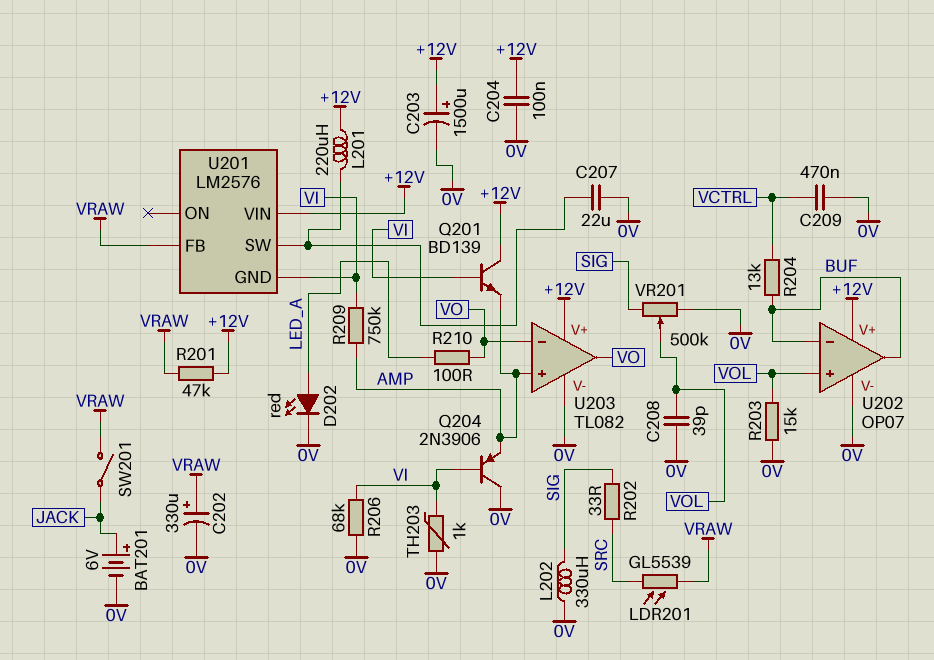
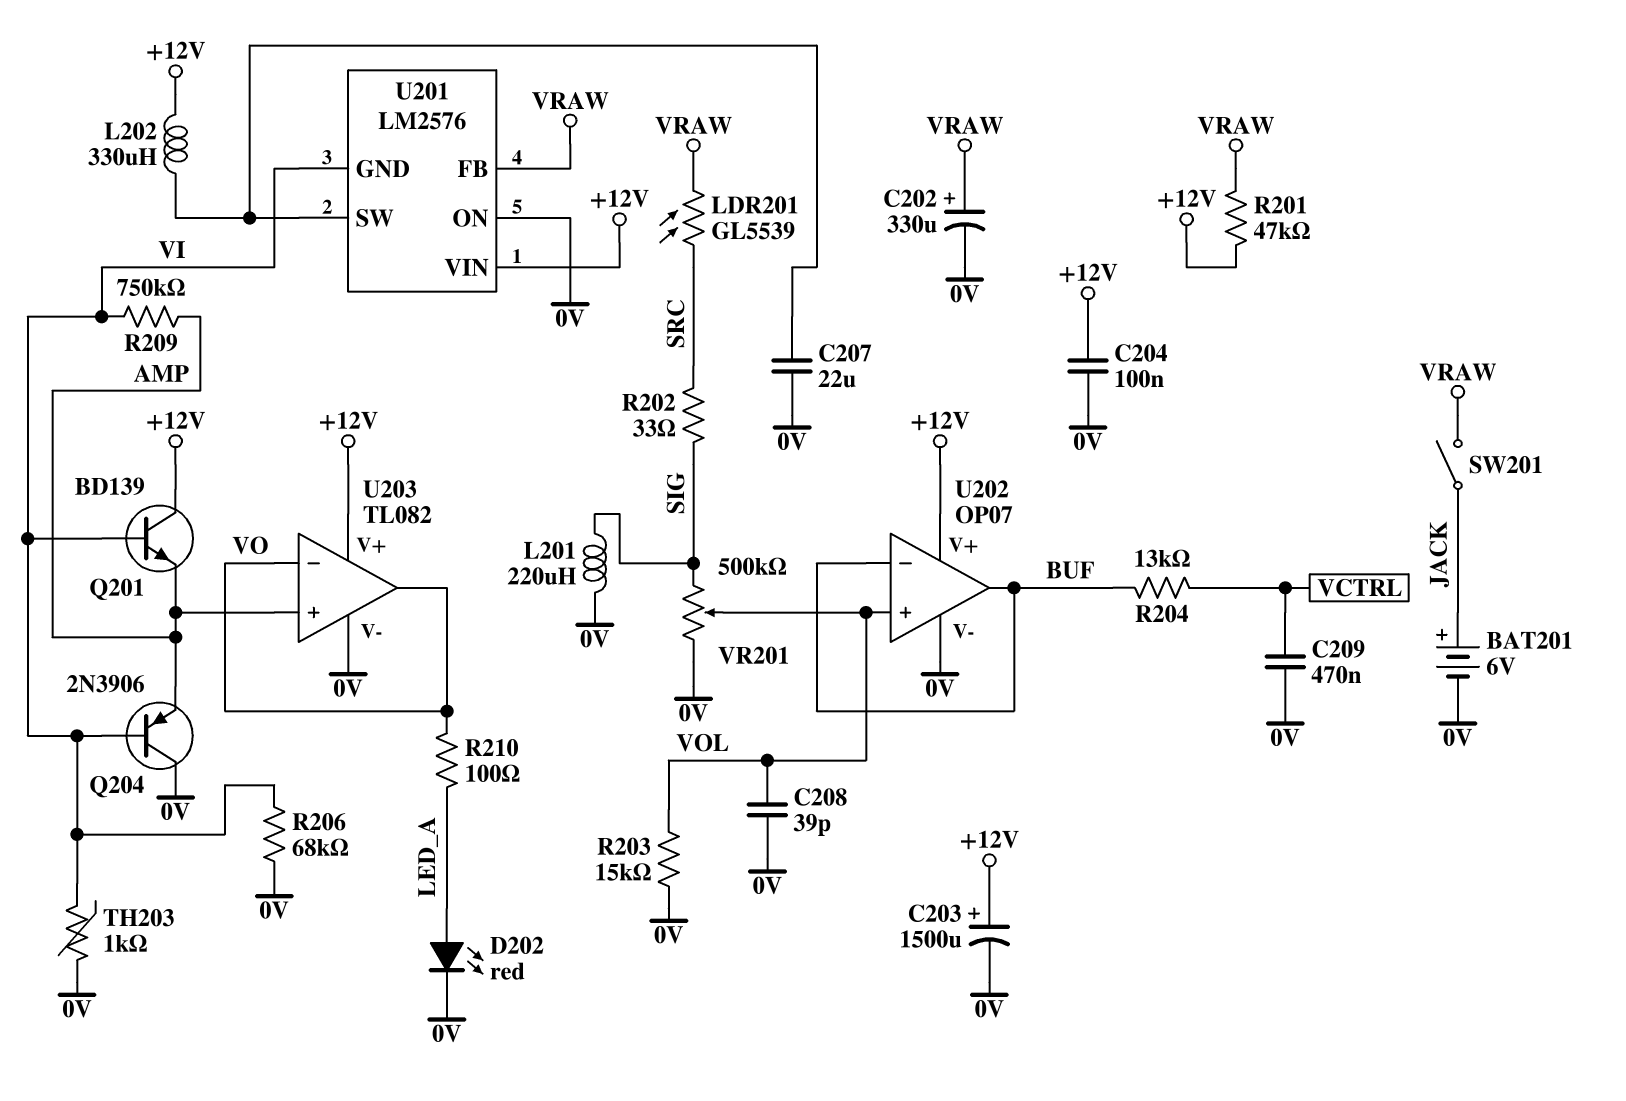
L201: 220uH (+12V, U201/SW) -> 220uH (0V, SIG)
L202: 330uH (0V, SIG) -> 330uH (+12V, U201/SW)
U201 pin ON: none -> 0V

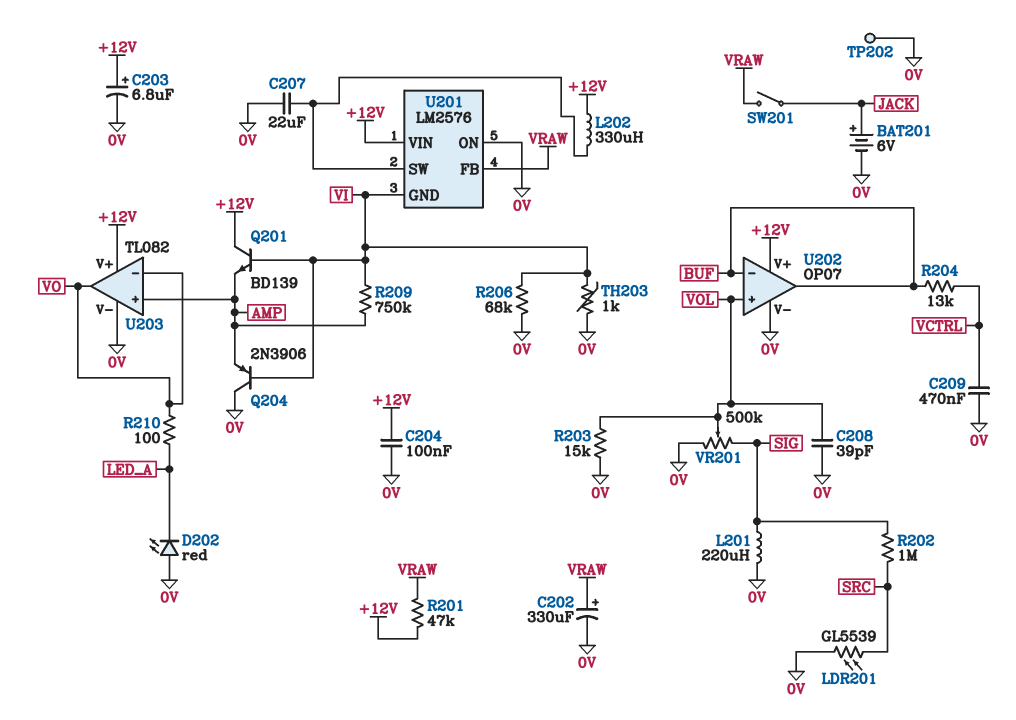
C203: 1500uF (plus +12V, minus 0V) -> 6.8uF (plus +12V, minus 0V)
D202: LED red (A LED_A, K 0V) -> LED red (A 0V, K LED_A)
LDR201: GL5539 (SRC, VRAW) -> GL5539 (0V, SRC)
R202: 33 (SIG, SRC) -> 1M (SIG, SRC)
TP202: none -> test point (0V)

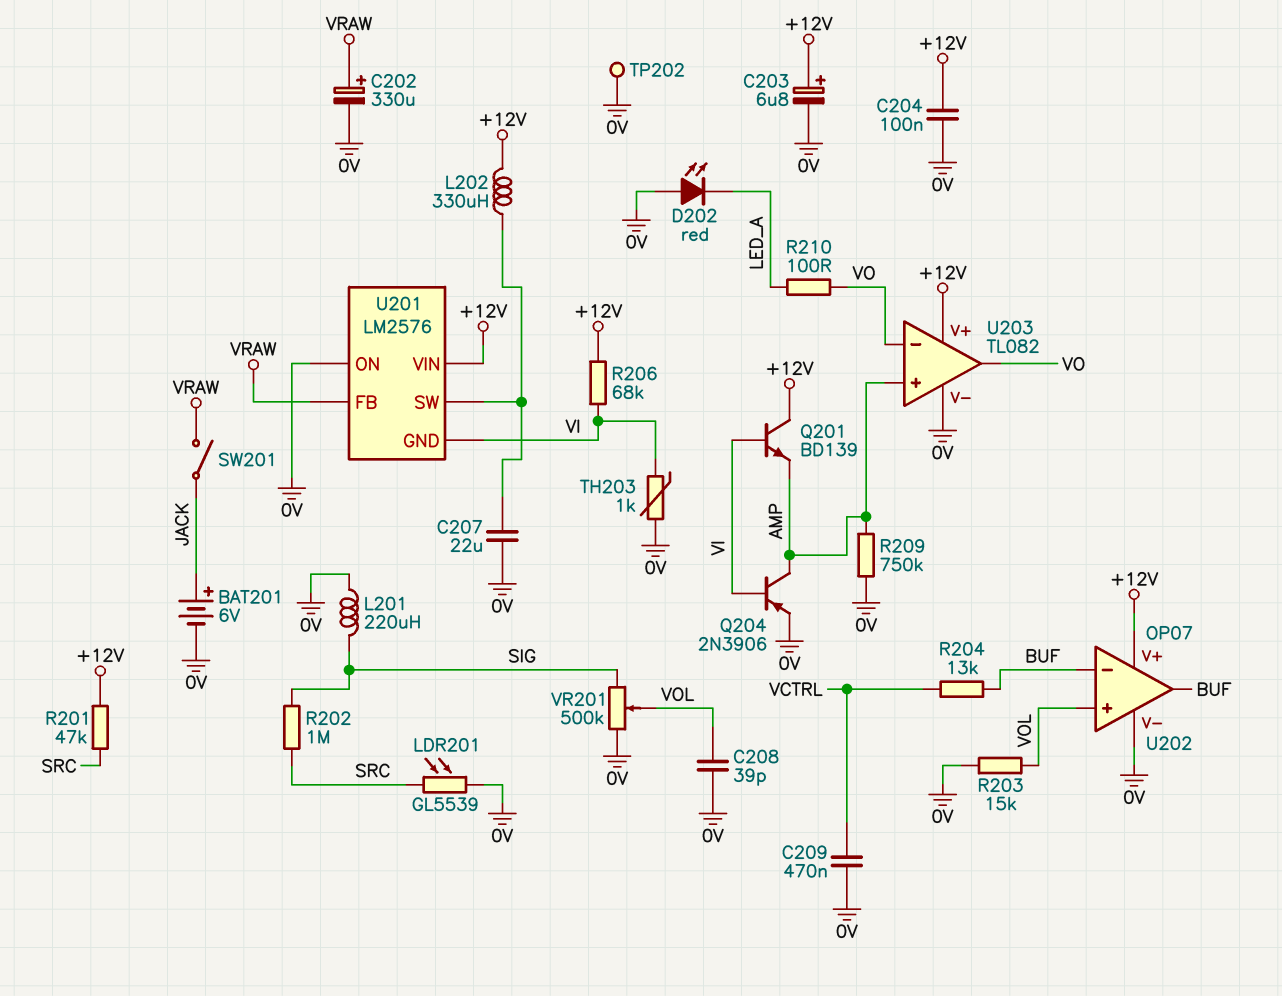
Q204: PNP 2N3906 (B VI, C 0V, E AMP) -> PNP 2N3906 (B VI, C AMP, E 0V)
R201: 47k (+12V, VRAW) -> 47k (+12V, SRC)
R206: 68k (0V, VI) -> 68k (+12V, VI)
R209: 750k (AMP, VI) -> 750k (0V, AMP)

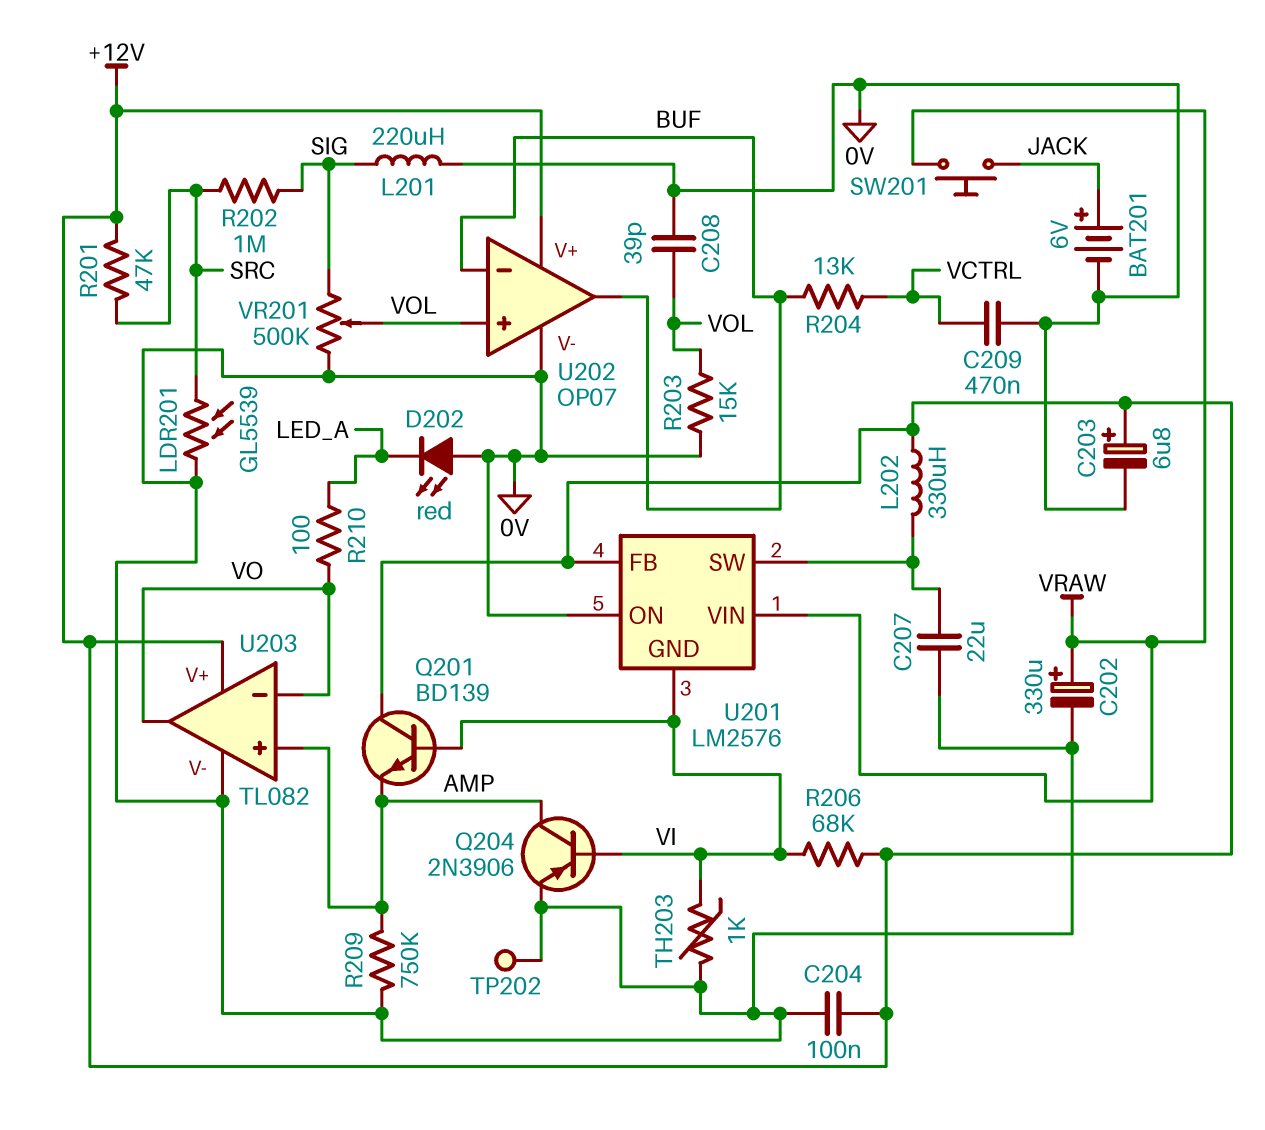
SW201: switch (JACK, VRAW) -> button (JACK, VRAW)
U201 pin FB: VRAW -> +12V
U201 pin VIN: +12V -> VRAW

